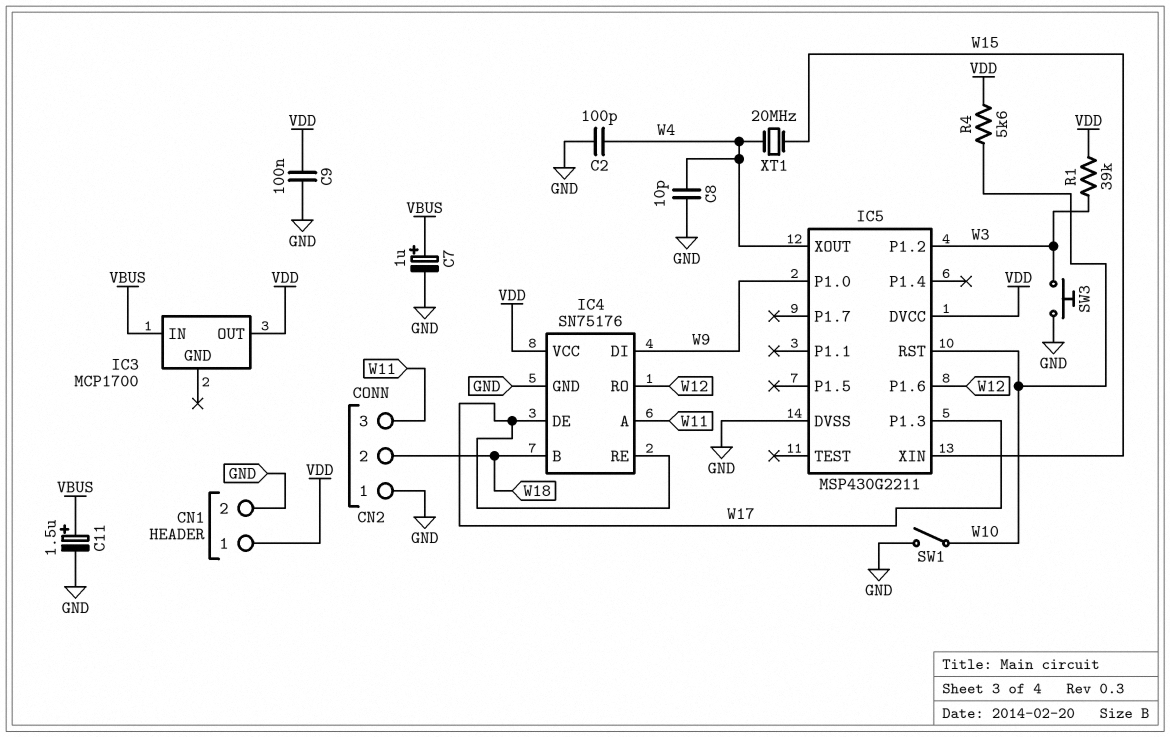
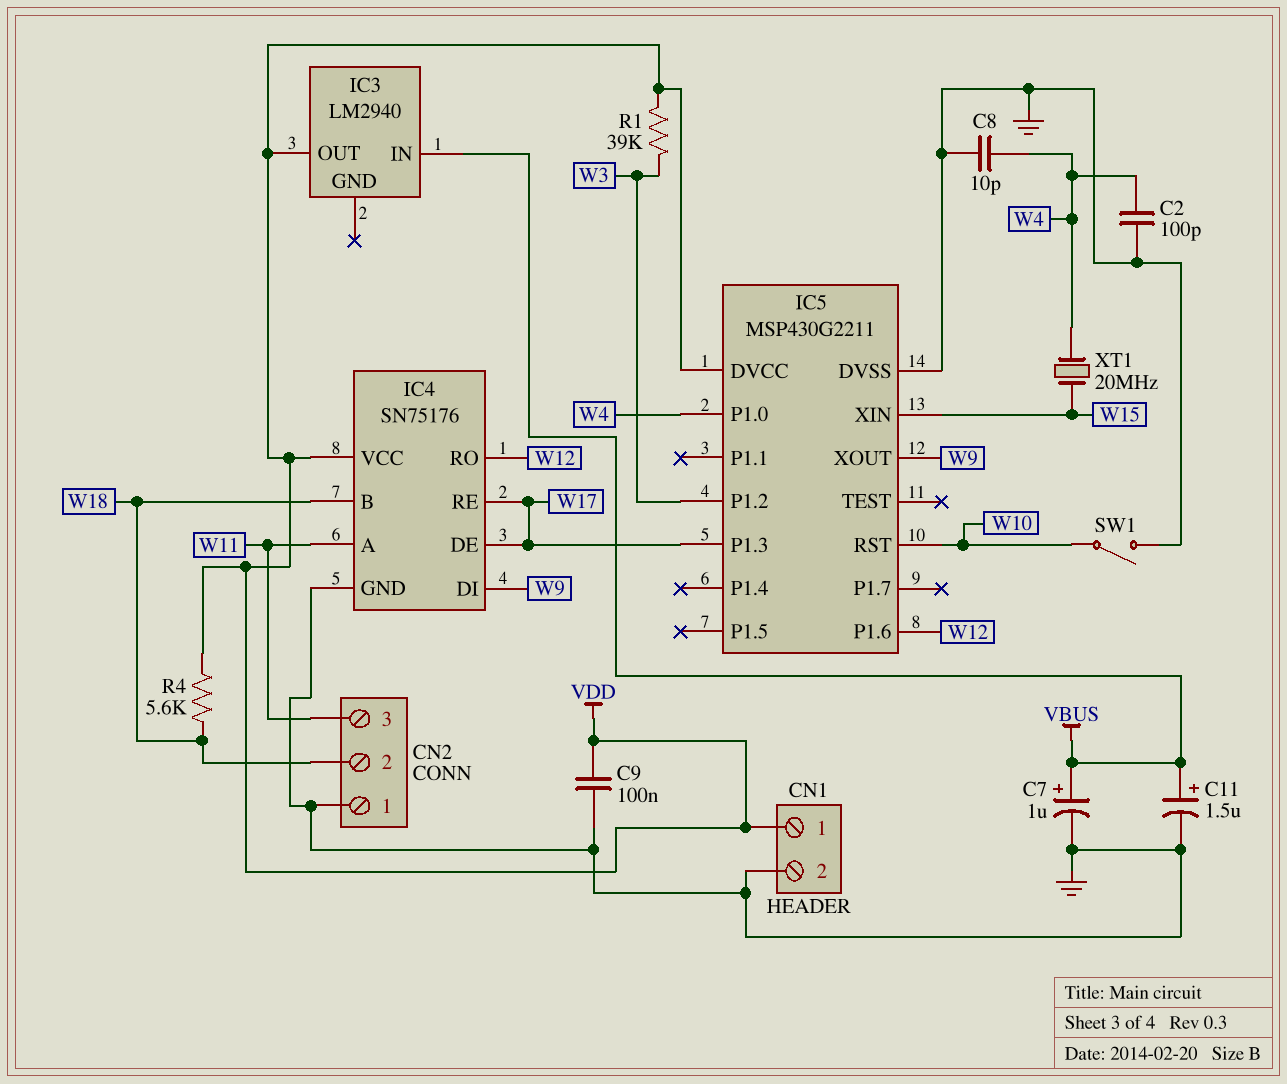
IC3: MCP1700 -> LM2940
IC5 pin P1.0: W9 -> W4
IC5 pin XOUT: W4 -> W9
R4: 5.6k (VDD, W10) -> 5.6k (VDD, W18)
SW3: button (GND, W3) -> none

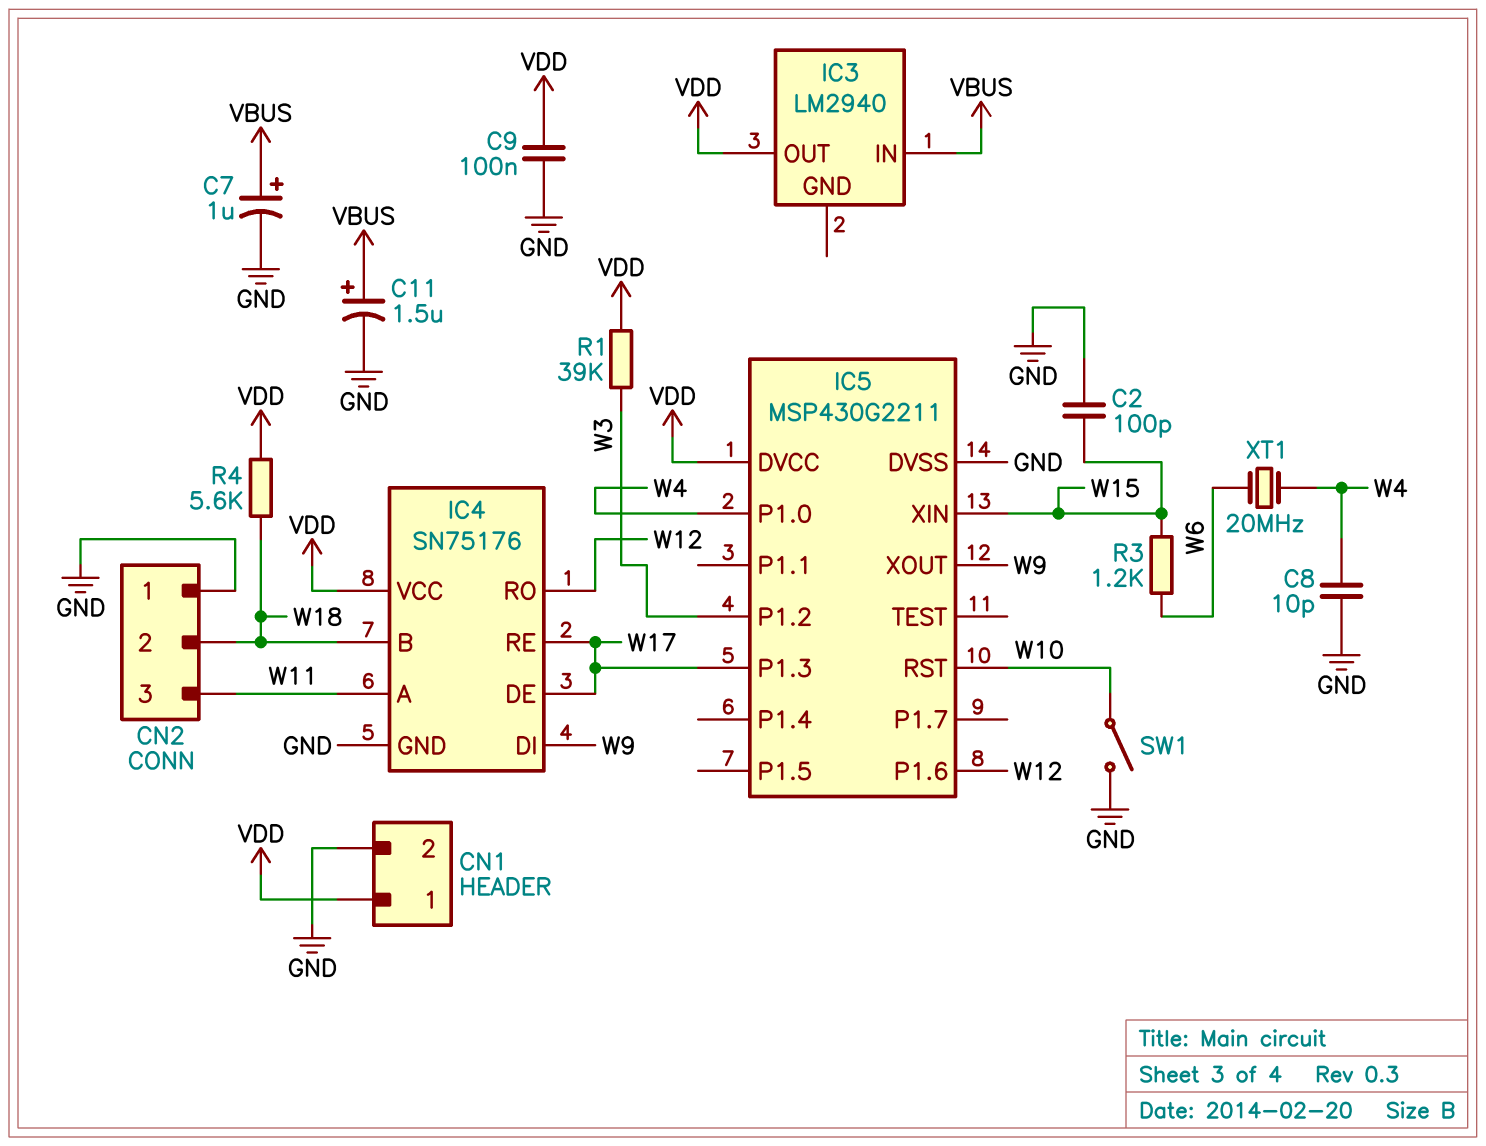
C2: 100pF (GND, W4) -> 100pF (GND, W15)
R3: none -> 1.2k (W6, W15)
XT1: 20MHz (W4, W15) -> 20MHz (W4, W6)

